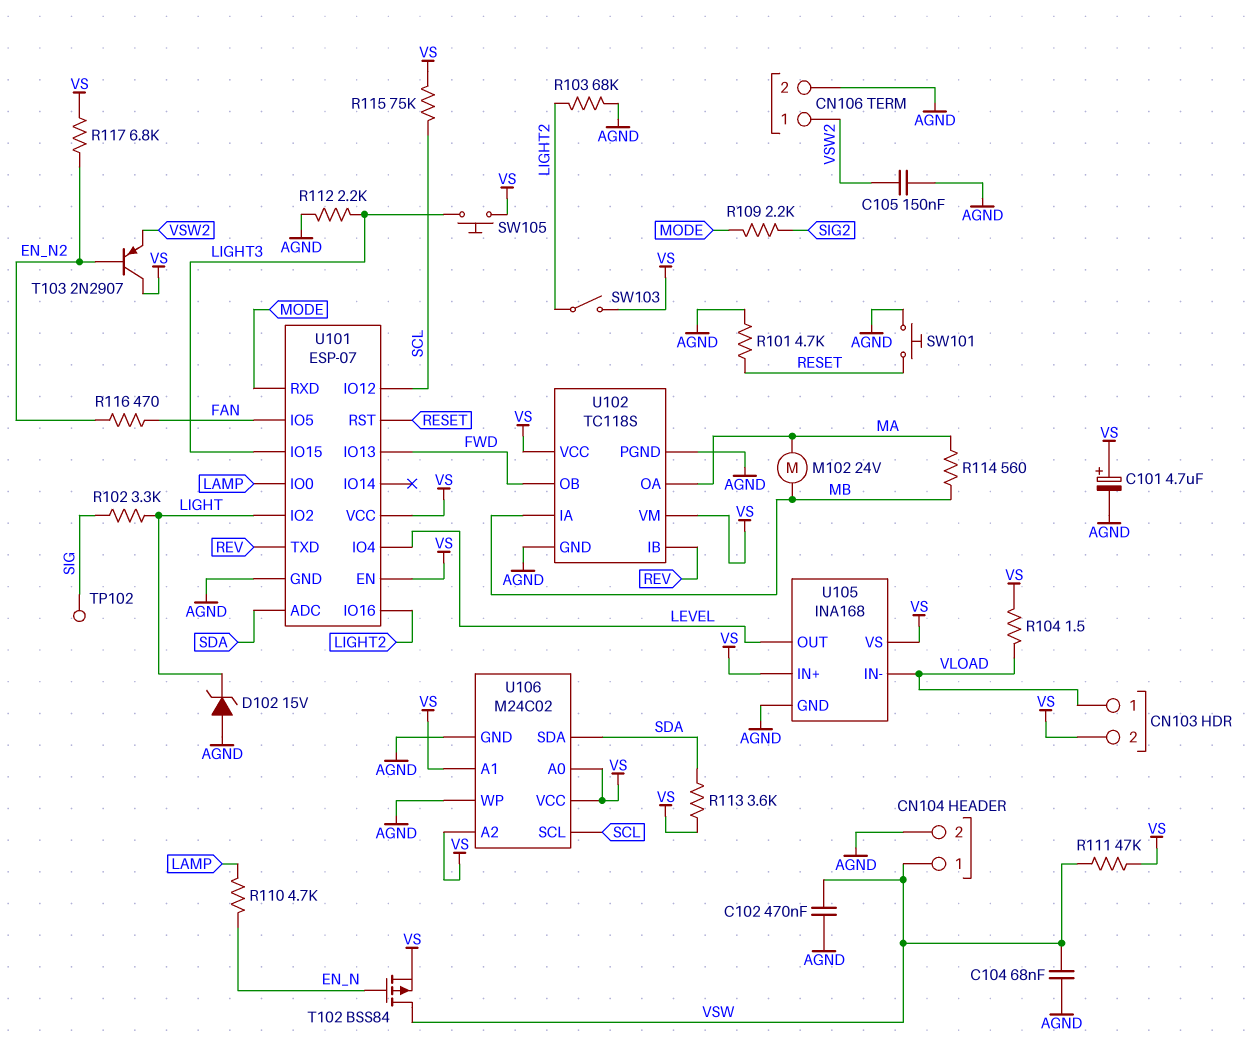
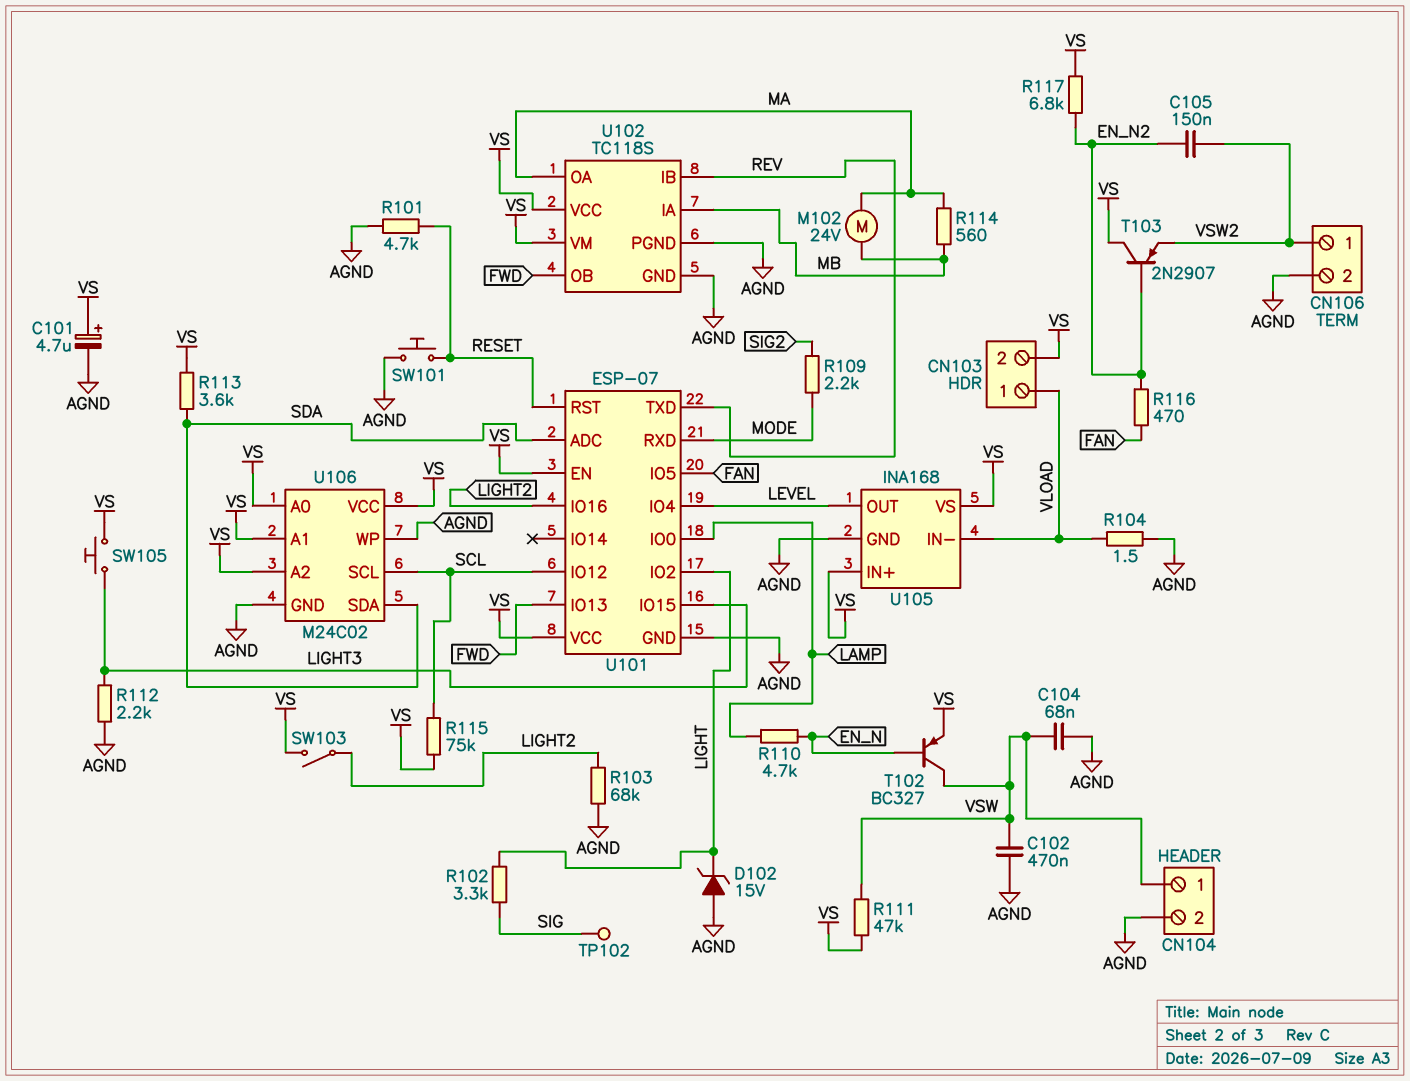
C105: 150nF (AGND, VSW2) -> 150nF (EN_N2, VSW2)
R104: 1.5 (VLOAD, VS) -> 1.5 (AGND, VLOAD)
T102: PMOS BSS84 (G EN_N, D VSW, S VS) -> PNP BC327 (B EN_N, C VSW, E VS)

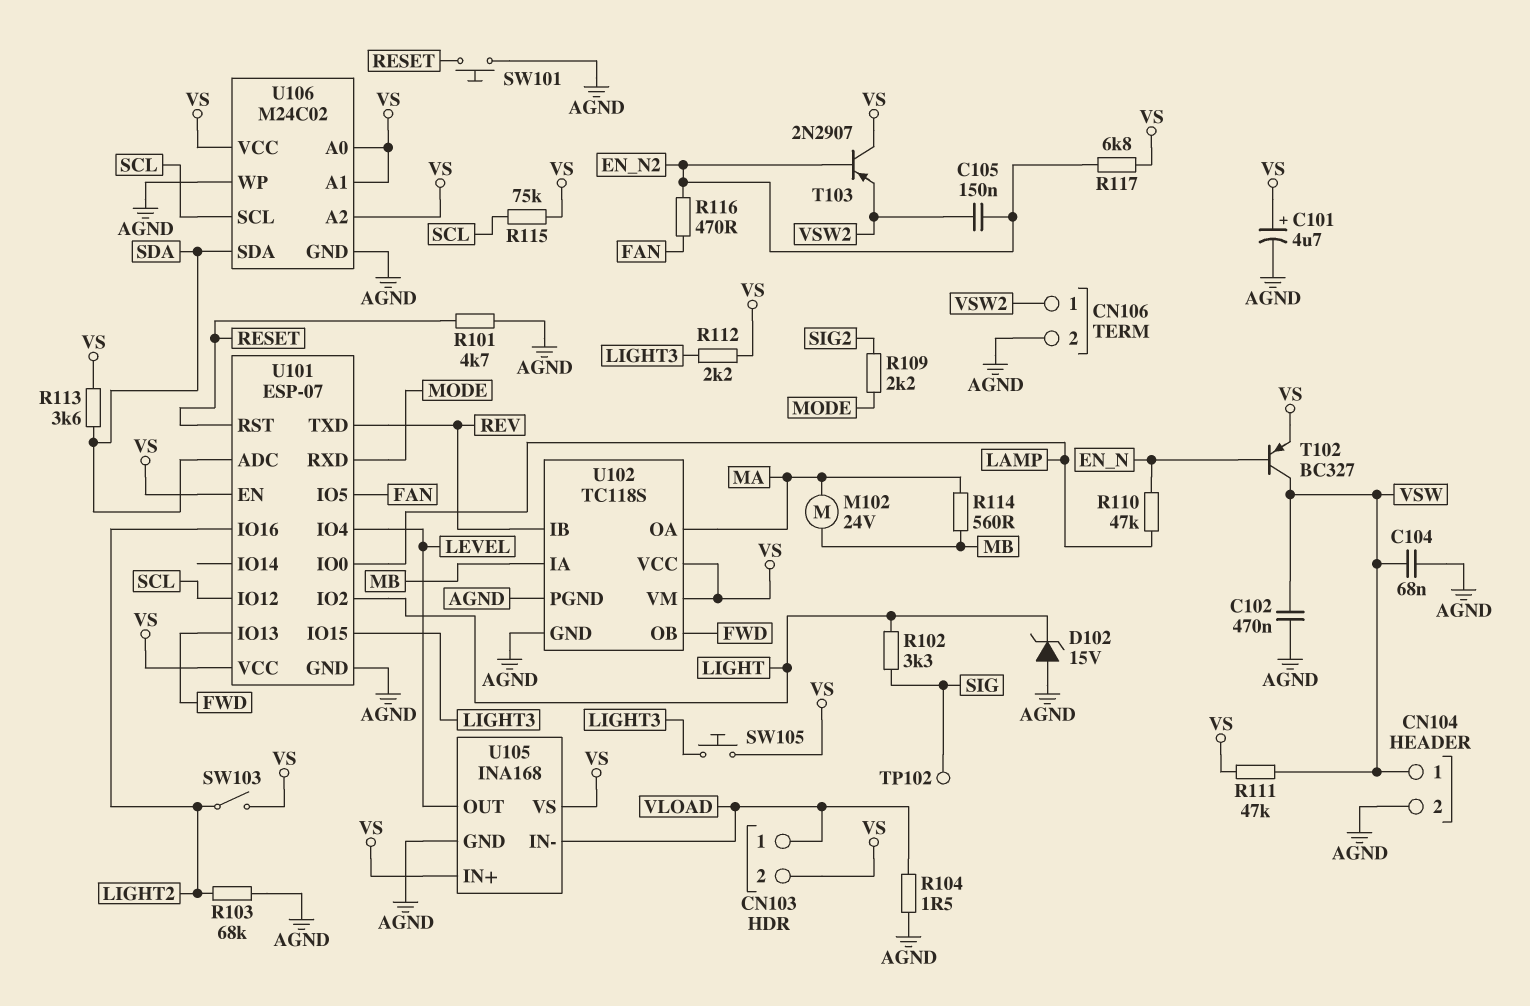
R110: 4.7k (EN_N, LAMP) -> 47k (EN_N, LAMP)
R112: 2.2k (AGND, LIGHT3) -> 2.2k (LIGHT3, VS)

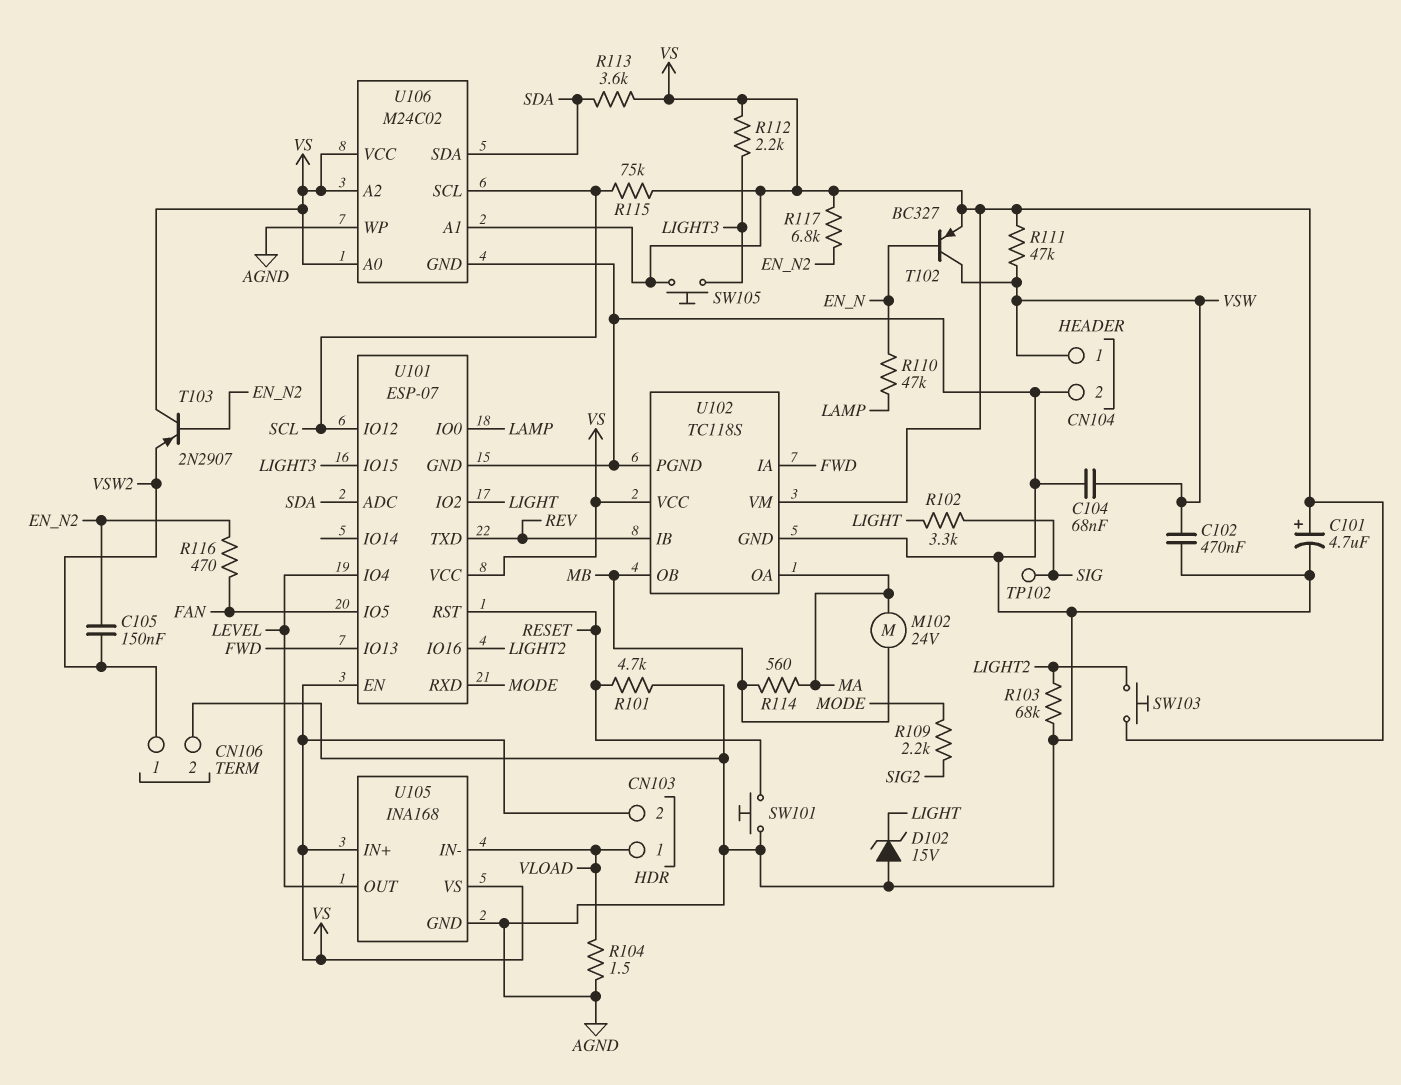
SW103: switch (LIGHT2, VS) -> button (LIGHT2, VS)
U102 pin IA: MB -> FWD
U102 pin OB: FWD -> MB

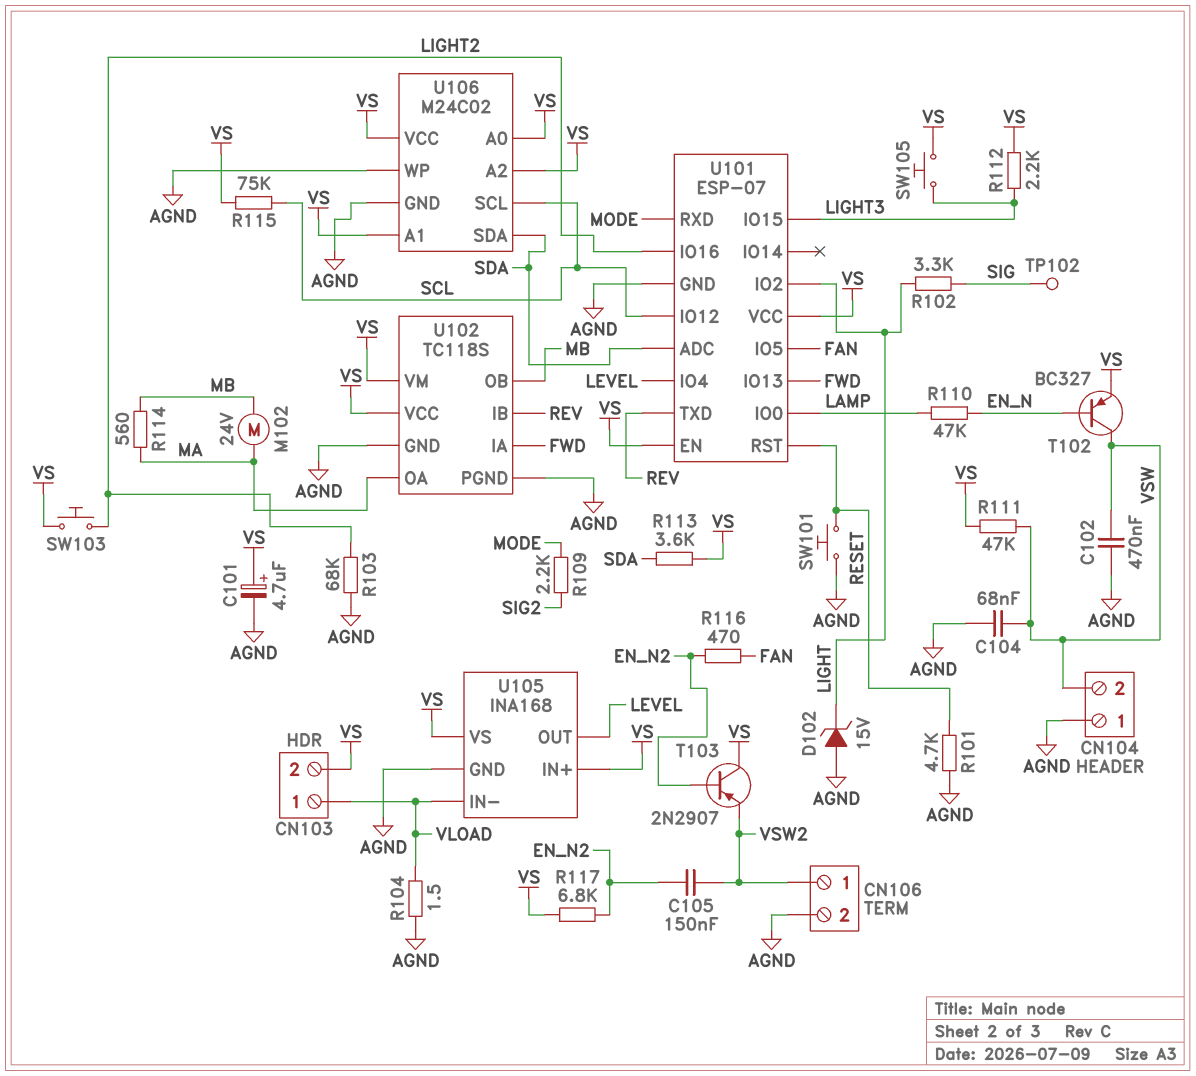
CN104 pin 1: VSW -> AGND
CN104 pin 2: AGND -> VSW

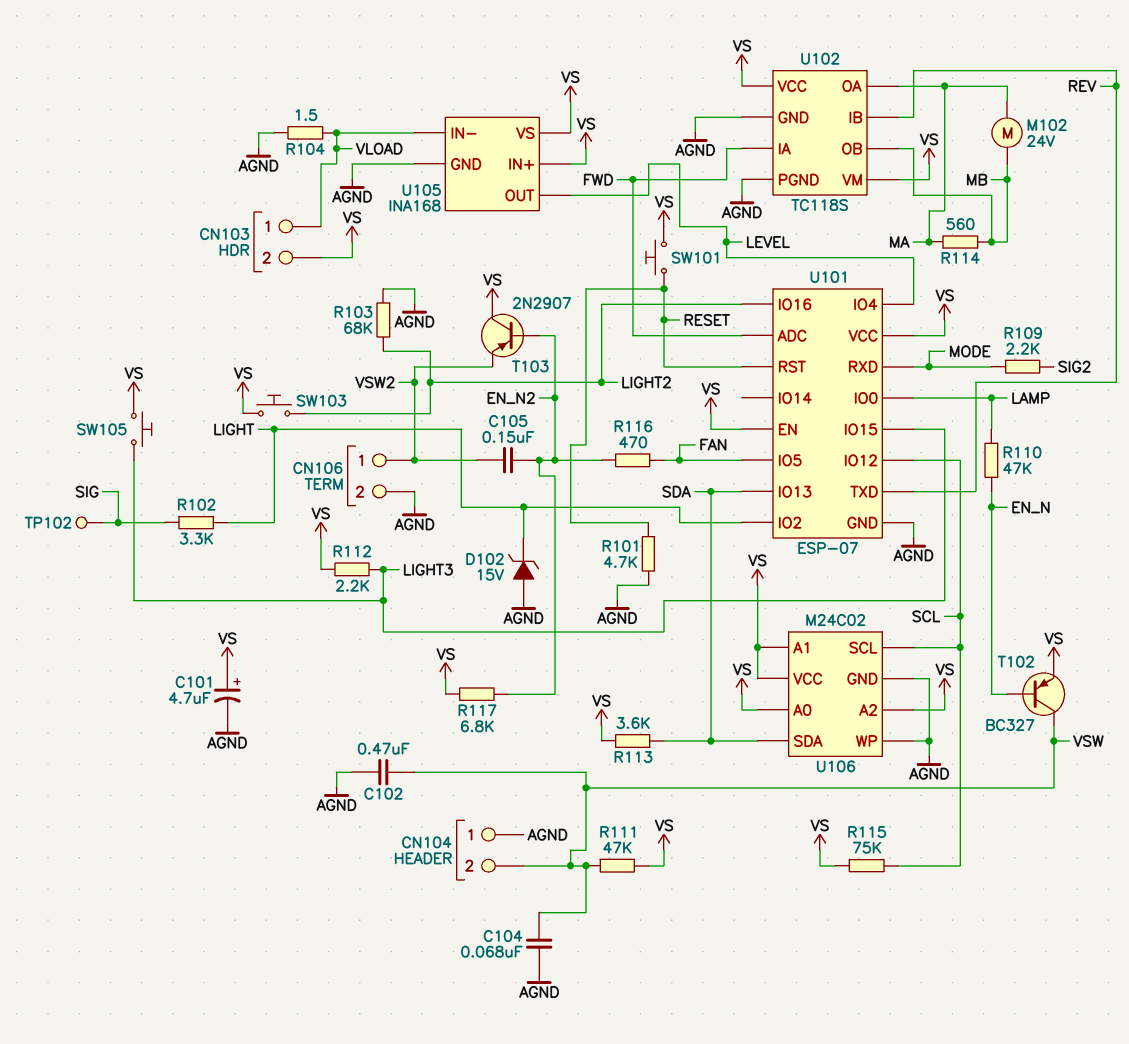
SW101: button (AGND, RESET) -> button (RESET, VS)
U101 pin ADC: SDA -> FWD
U101 pin IO13: FWD -> SDA

